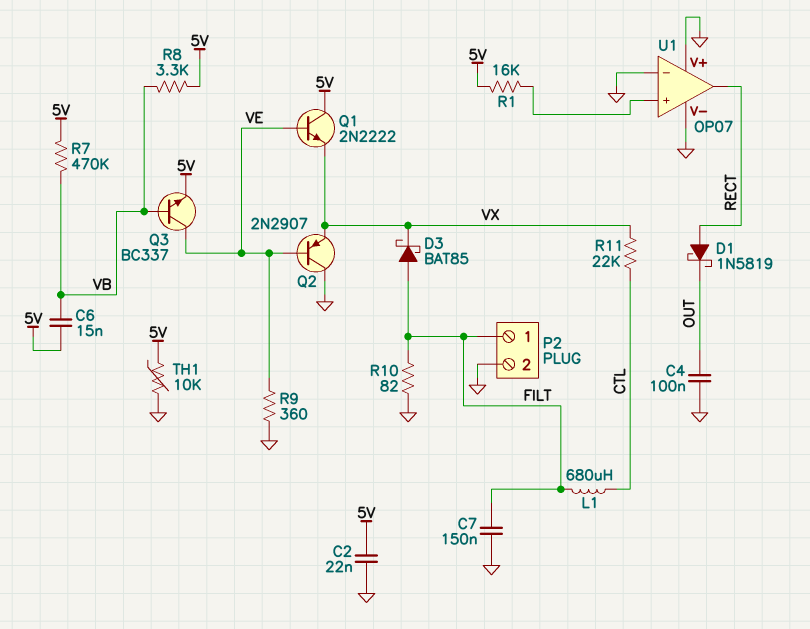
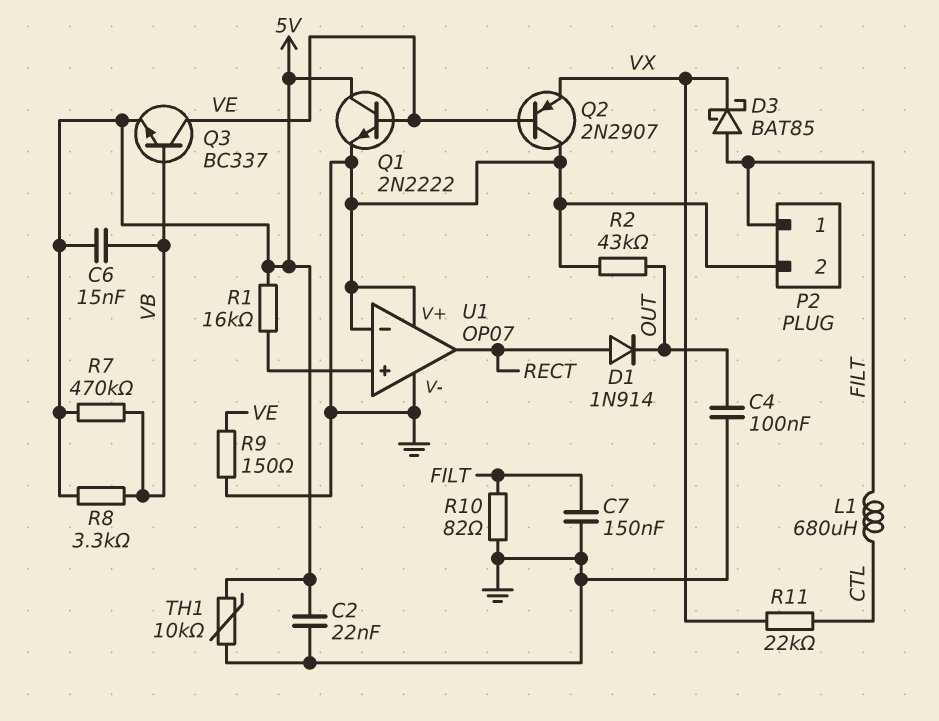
D1: schottky 1N5819 (A RECT, K OUT) -> diode 1N914 (A RECT, K OUT)
Q1: NPN 2N2222 (B VE, C 5V, E VX) -> NPN 2N2222 (B VE, C 5V, E GND)
R2: none -> 43k (GND, OUT)
R9: 360 (GND, VE) -> 150 (GND, VE)

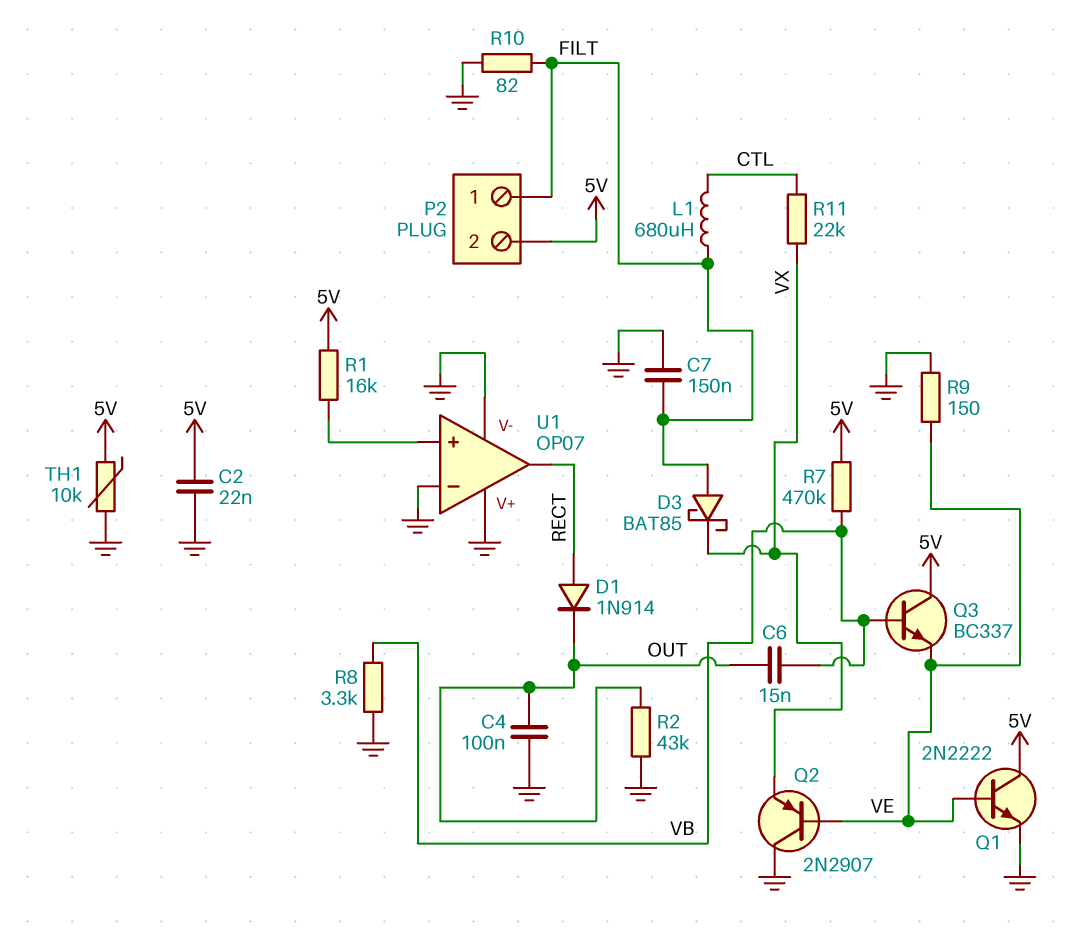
C6: 15nF (5V, VB) -> 15nF (OUT, VB)
P2 pin 2: GND -> 5V
Q3: NPN BC337 (B VB, C VE, E 5V) -> NPN BC337 (B VB, C 5V, E VE)
R8: 3.3k (5V, VB) -> 3.3k (GND, VB)

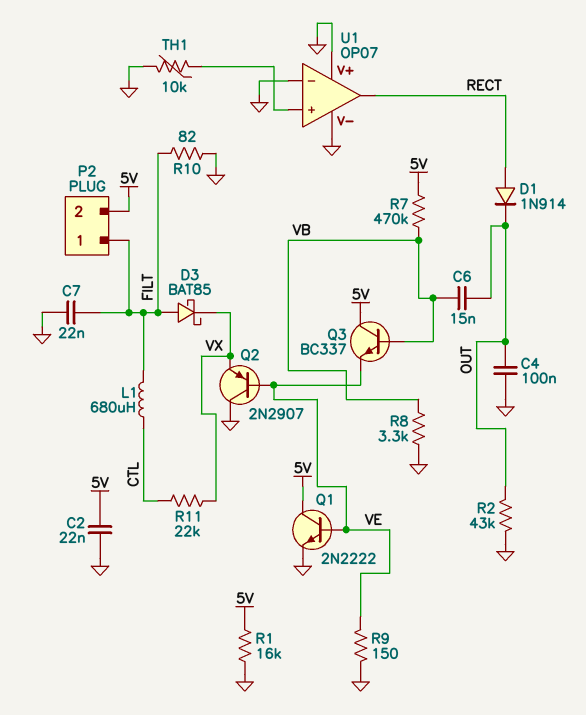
C7: 150nF (FILT, GND) -> 22nF (FILT, GND)
R1: 16k (5V, U1/in+) -> 16k (5V, GND)
TH1: 10k (5V, GND) -> 10k (GND, U1/in+)

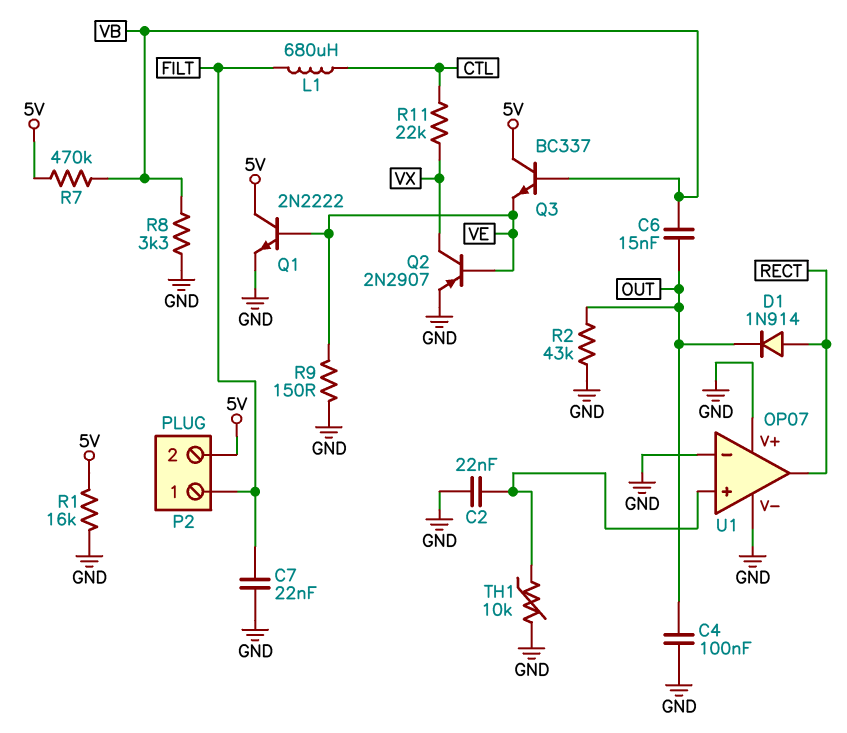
C2: 22nF (5V, GND) -> 22nF (GND, U1/in+)
D3: schottky BAT85 (A FILT, K VX) -> none
Q2: PNP 2N2907 (B VE, C GND, E VX) -> PNP 2N2907 (B VE, C VX, E GND)
R10: 82 (FILT, GND) -> none

